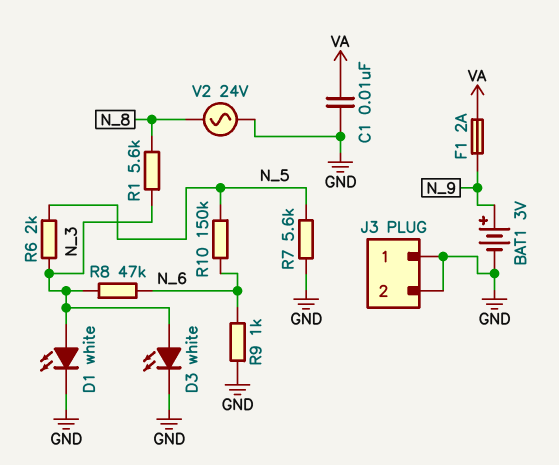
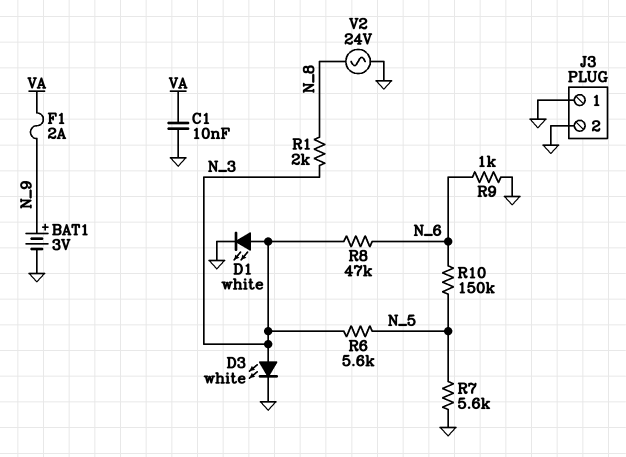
R1: 5.6k (N_3, N_8) -> 2k (N_3, N_8)
R6: 2k (N_3, N_5) -> 5.6k (N_3, N_5)

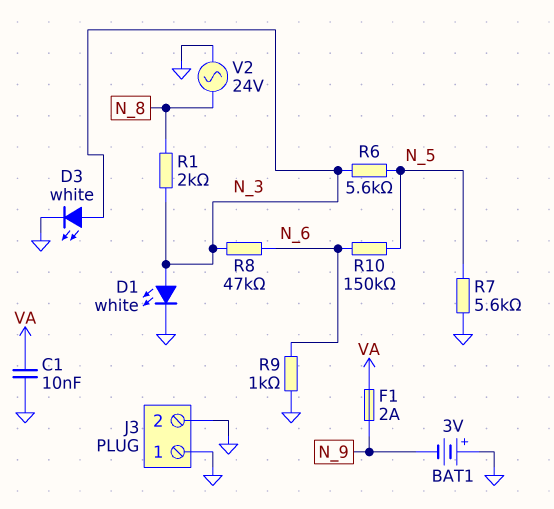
BAT1: 3V (plus N_9, minus GND) -> 3V (plus GND, minus N_9)

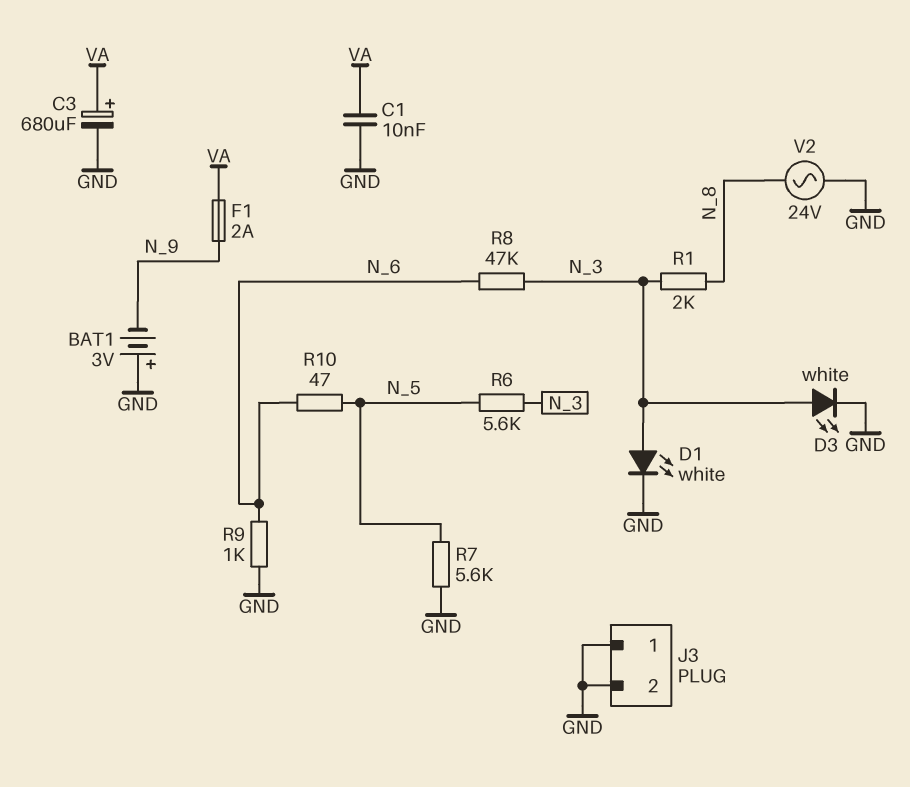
C3: none -> 680uF (plus VA, minus GND)
R10: 150k (N_5, N_6) -> 47 (N_5, N_6)

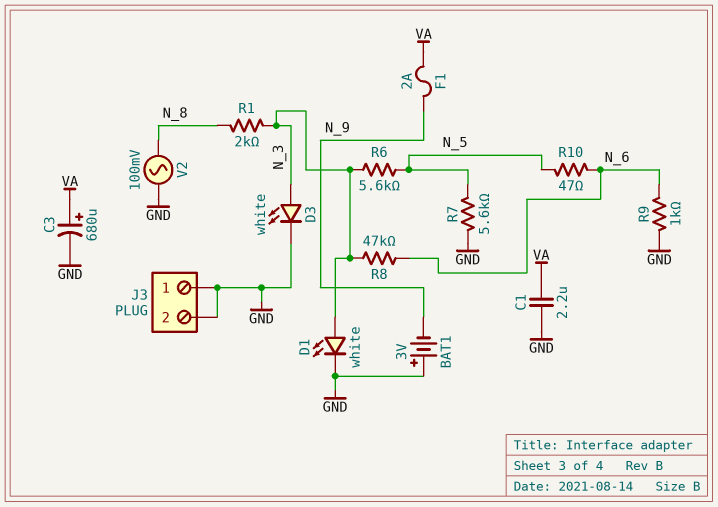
C1: 10nF (GND, VA) -> 2.2uF (GND, VA)
V2: AC 24V (GND, N_8) -> AC 100mV (GND, N_8)

